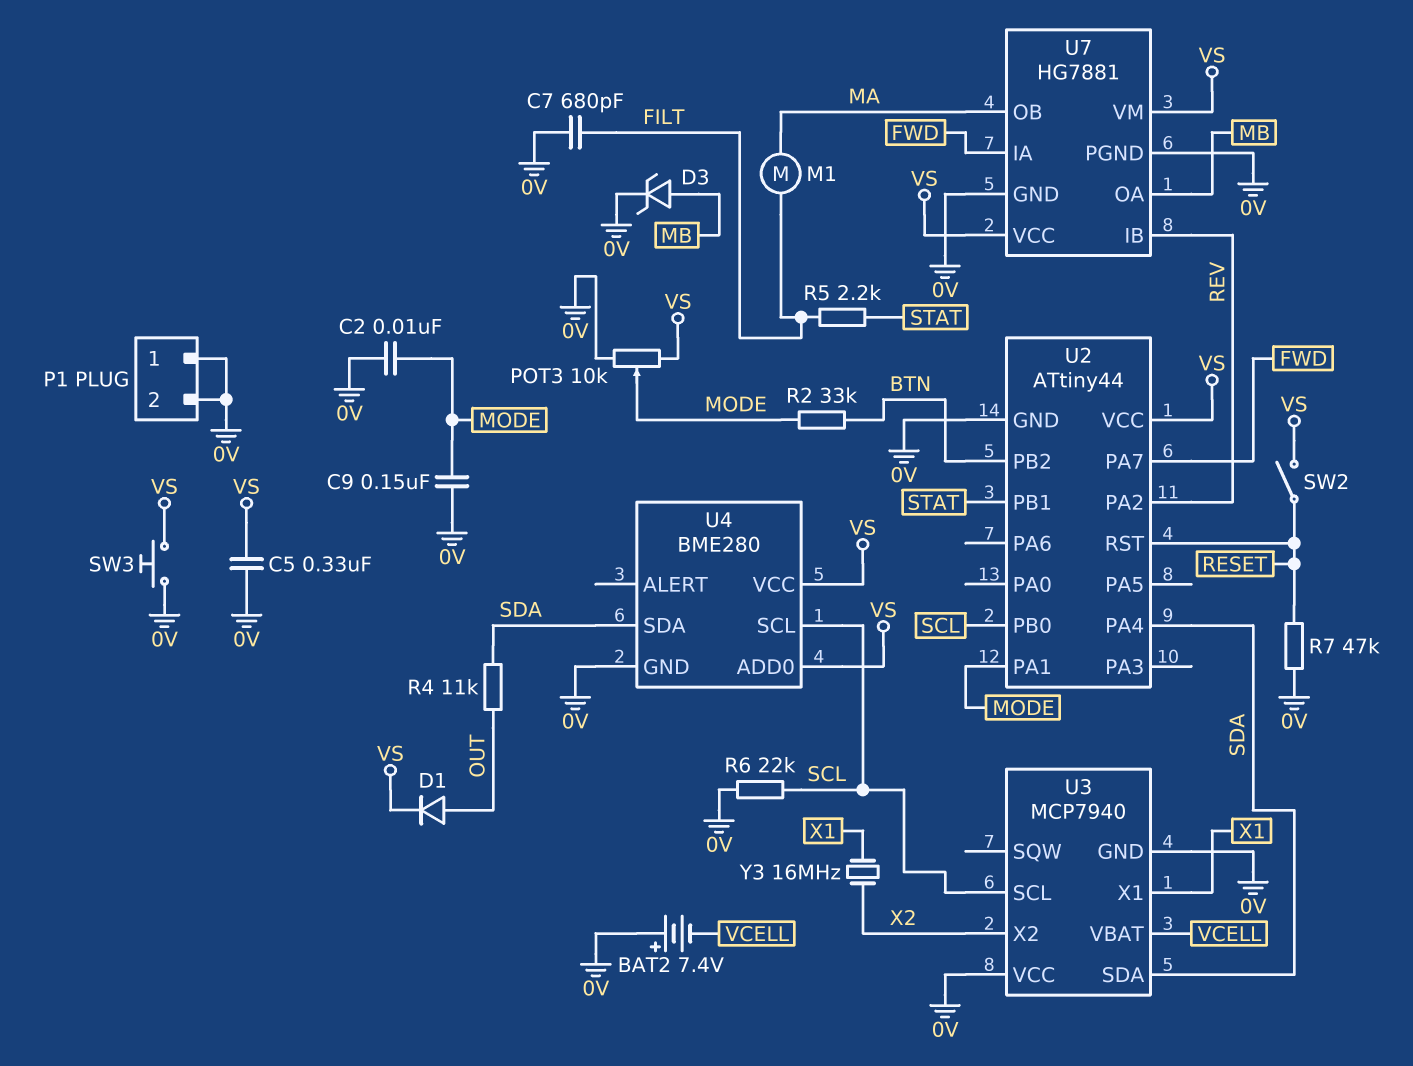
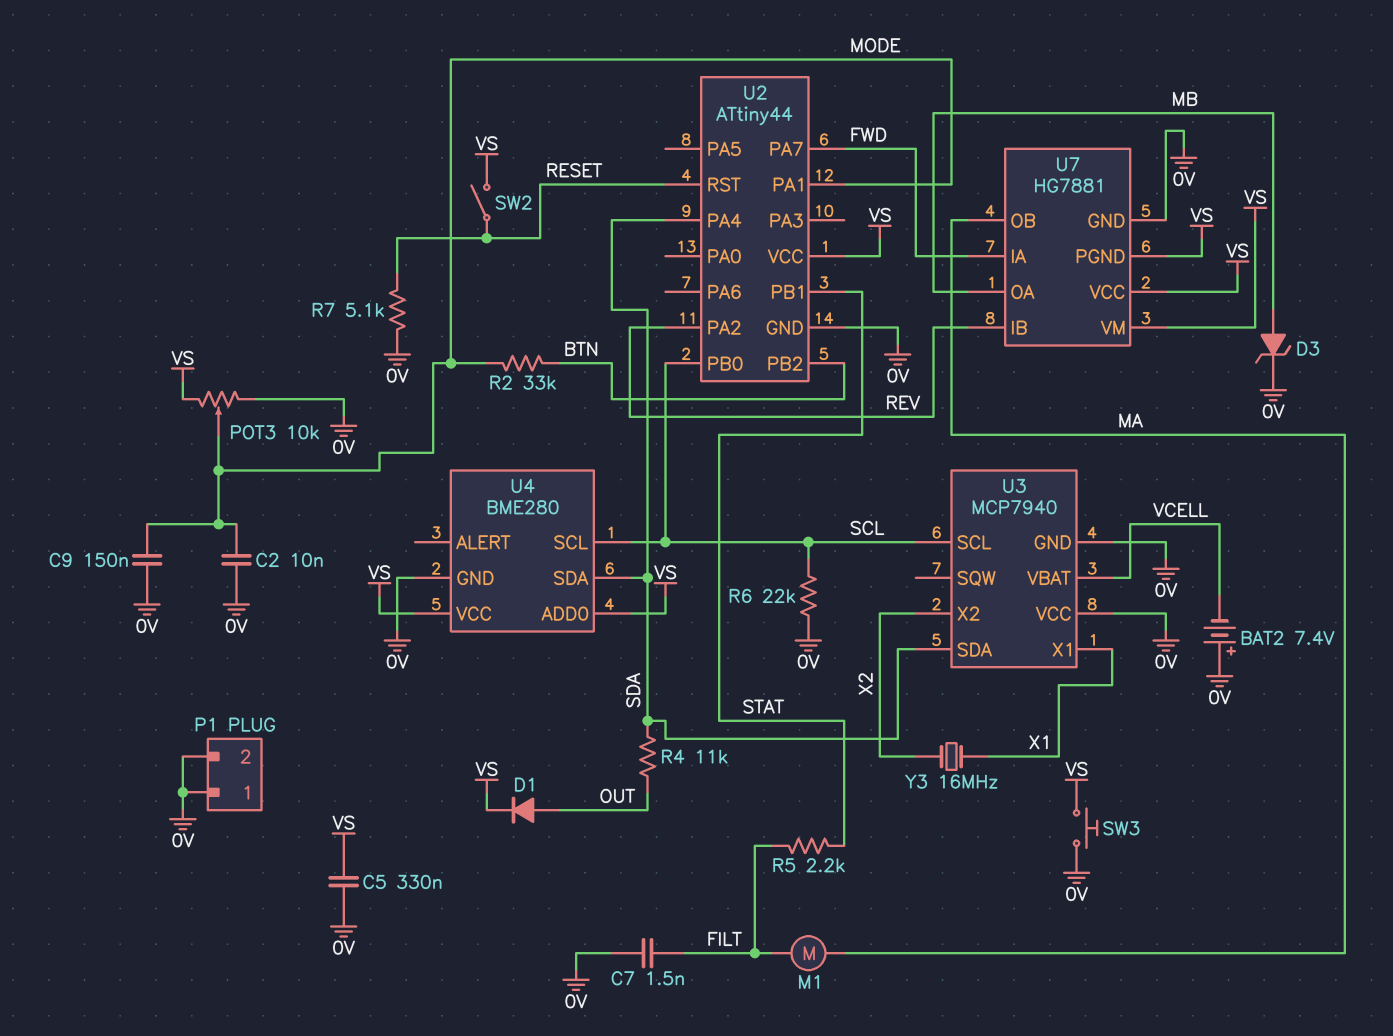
C7: 680pF (0V, FILT) -> 1.5nF (0V, FILT)
R7: 47k (0V, RESET) -> 5.1k (0V, RESET)
U7 pin PGND: 0V -> VS

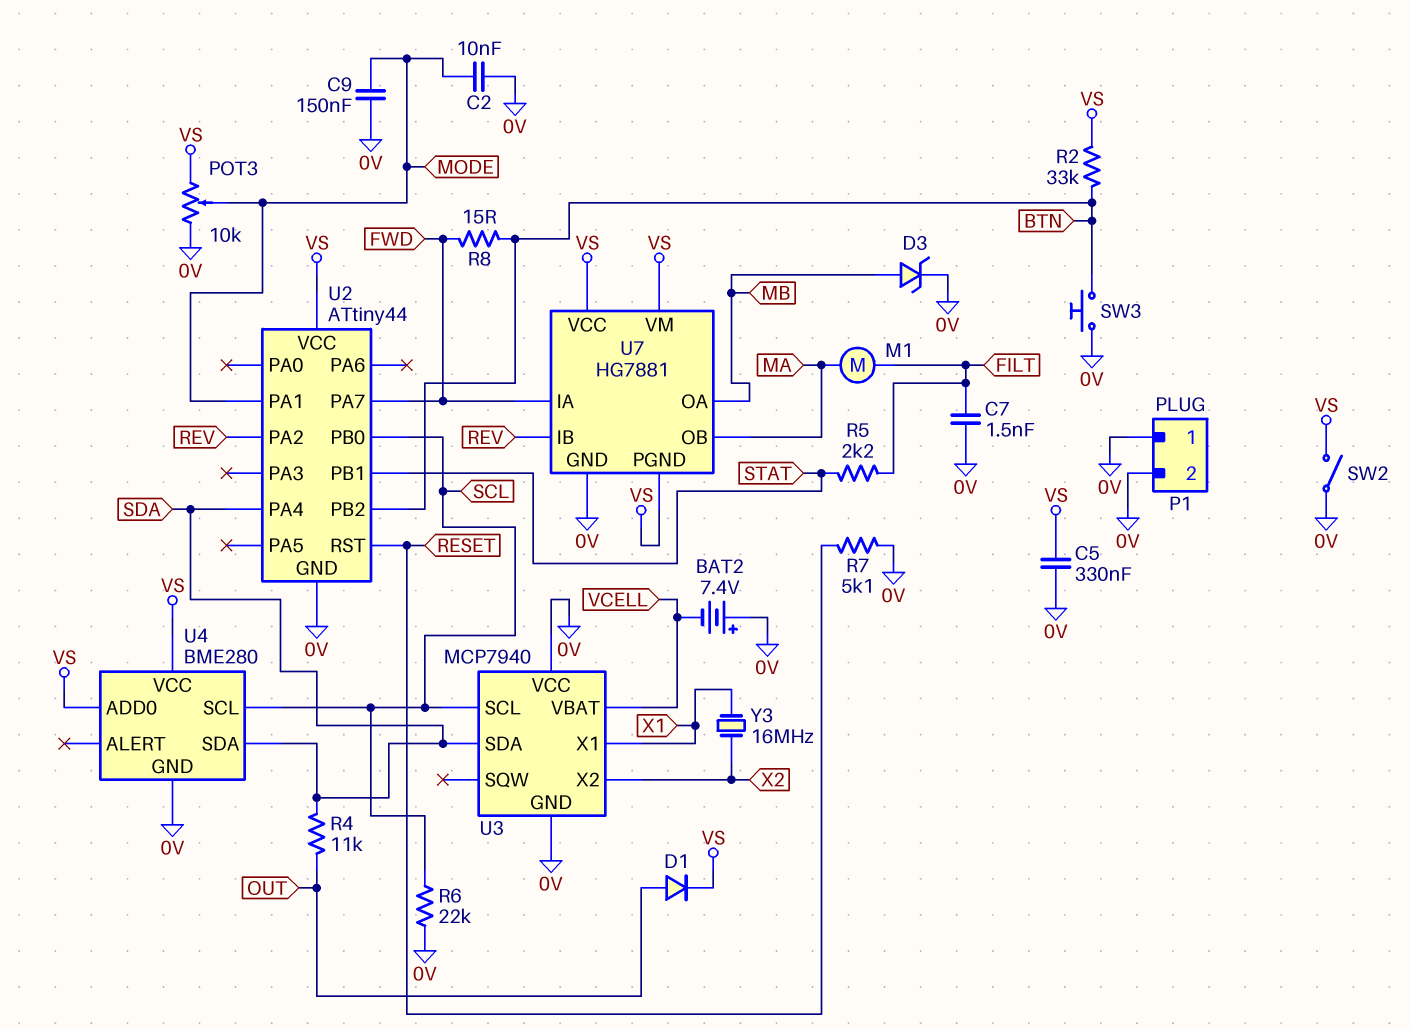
R2: 33k (BTN, MODE) -> 33k (BTN, VS)
R8: none -> 15 (BTN, FWD)
SW2: switch (RESET, VS) -> switch (0V, VS)
SW3: button (0V, VS) -> button (0V, BTN)

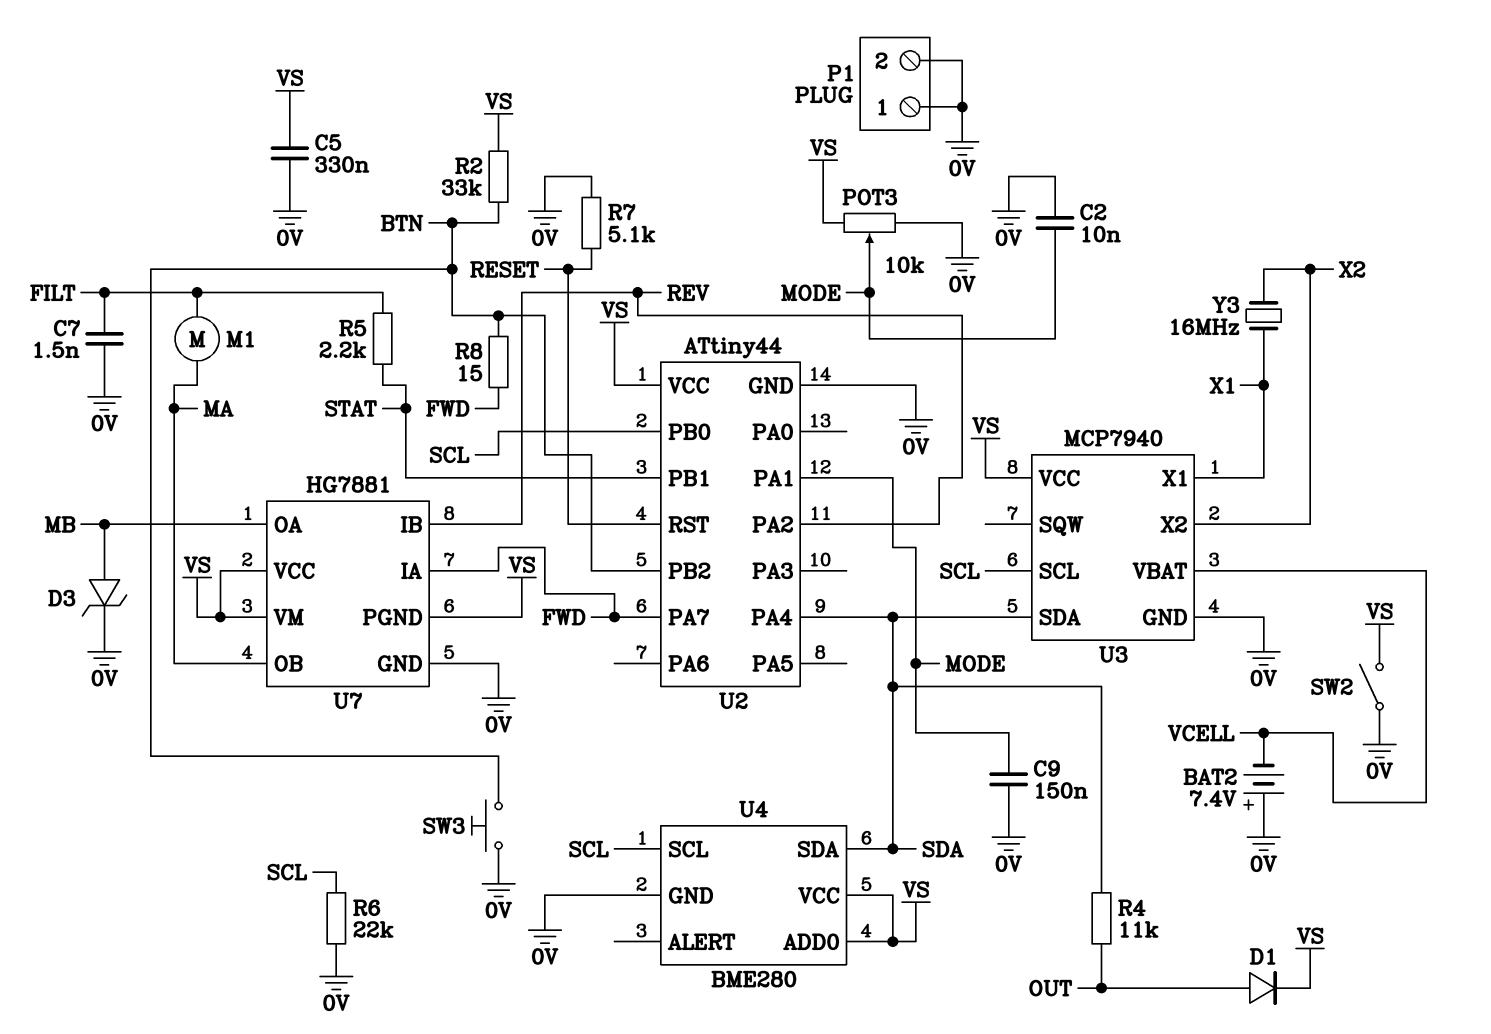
U3 pin VCC: 0V -> VS

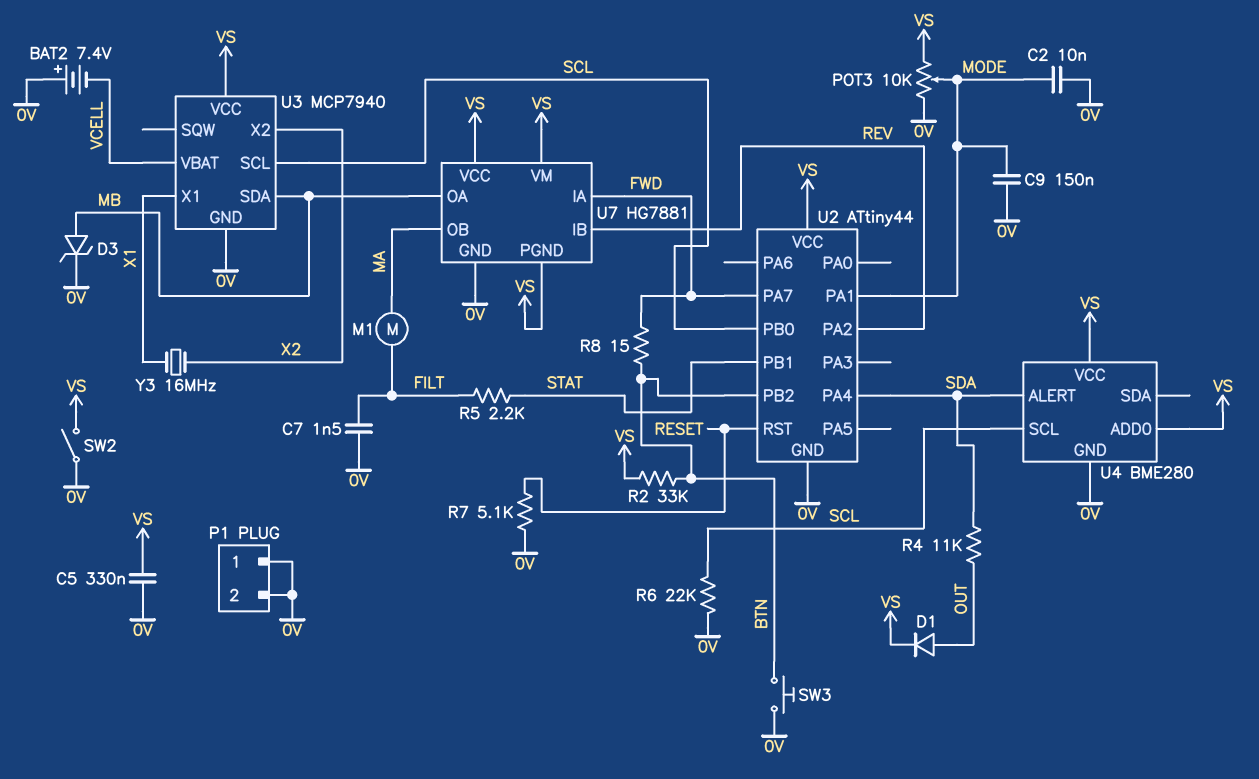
U3 pin SDA: SDA -> MB
U4 pin ALERT: none -> SDA
U4 pin SDA: SDA -> none

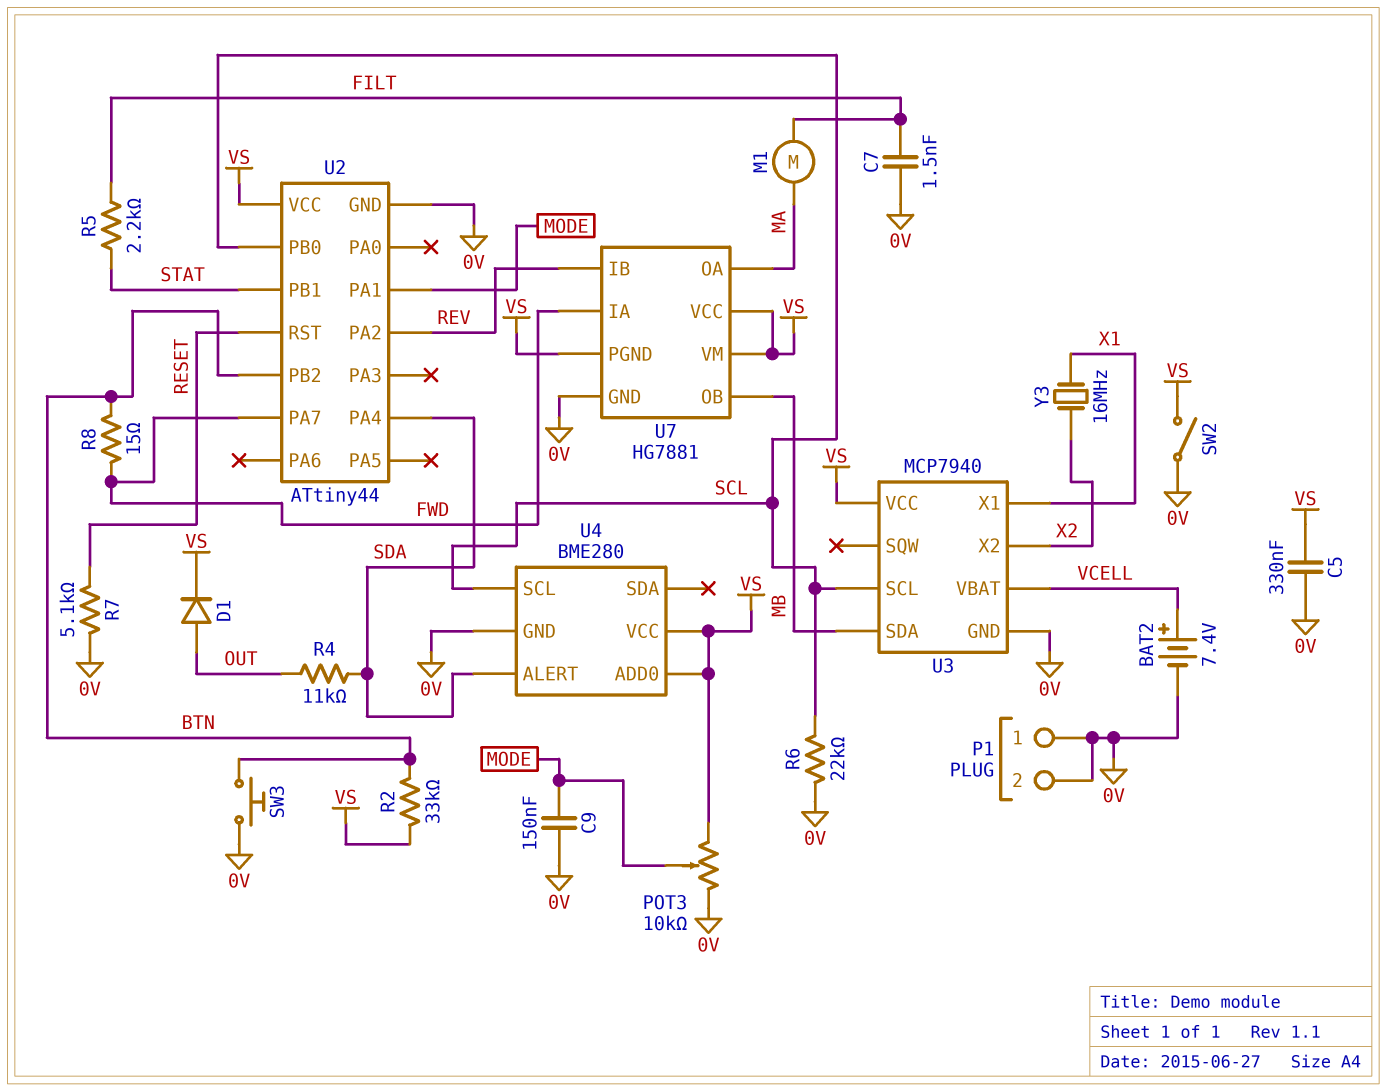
BAT2: 7.4V (plus 0V, minus VCELL) -> 7.4V (plus VCELL, minus 0V)
C2: 10nF (0V, MODE) -> none
D3: zener (A MB, K 0V) -> none
U7 pin OA: MB -> MA
U7 pin OB: MA -> MB

